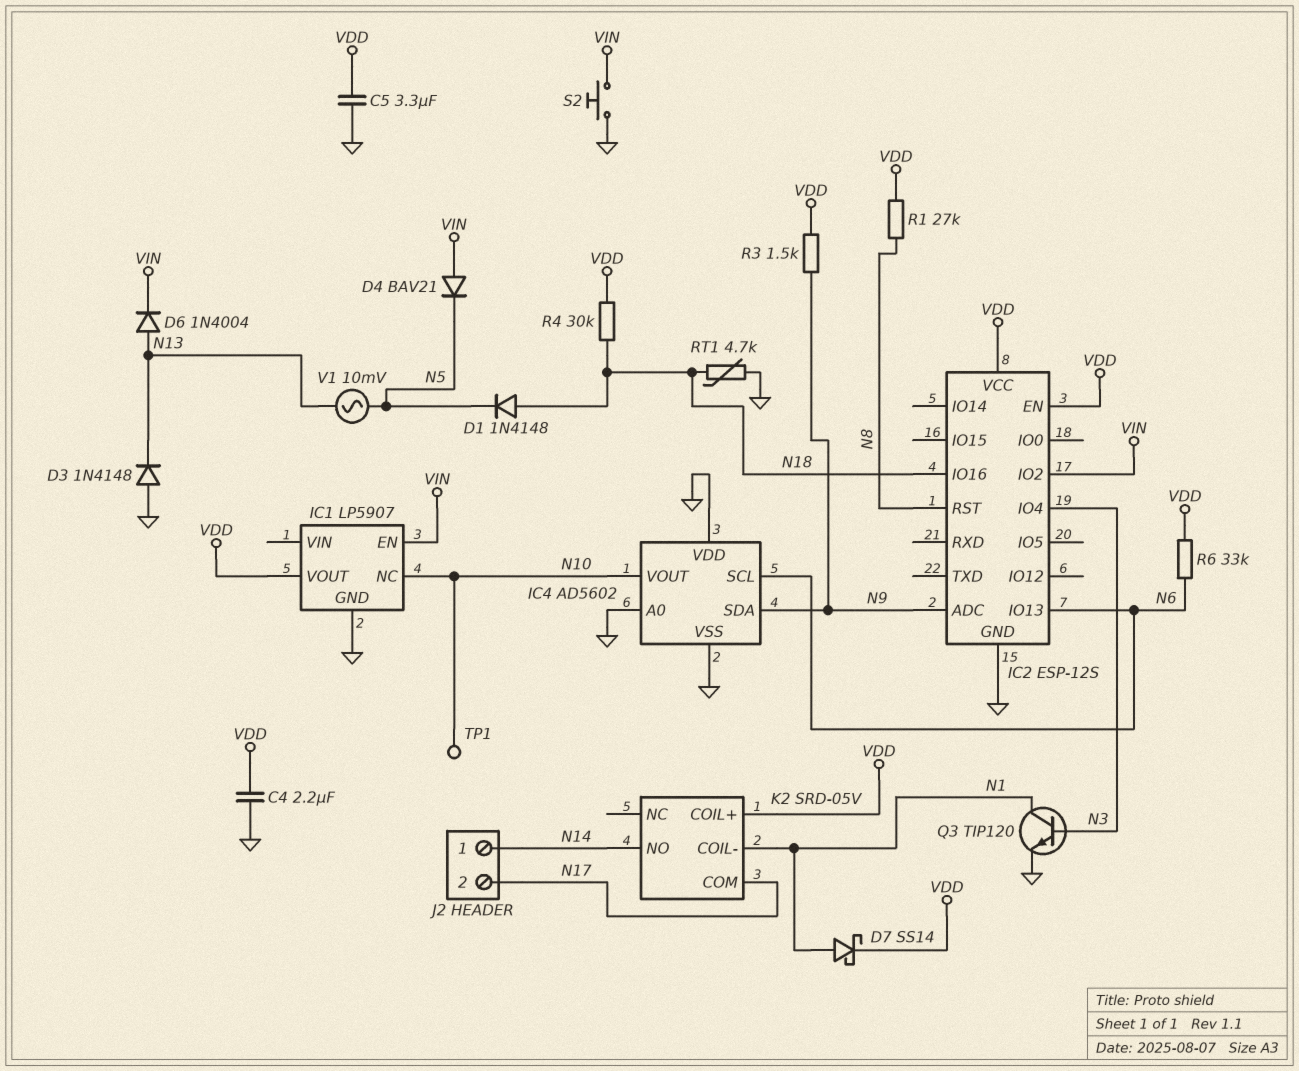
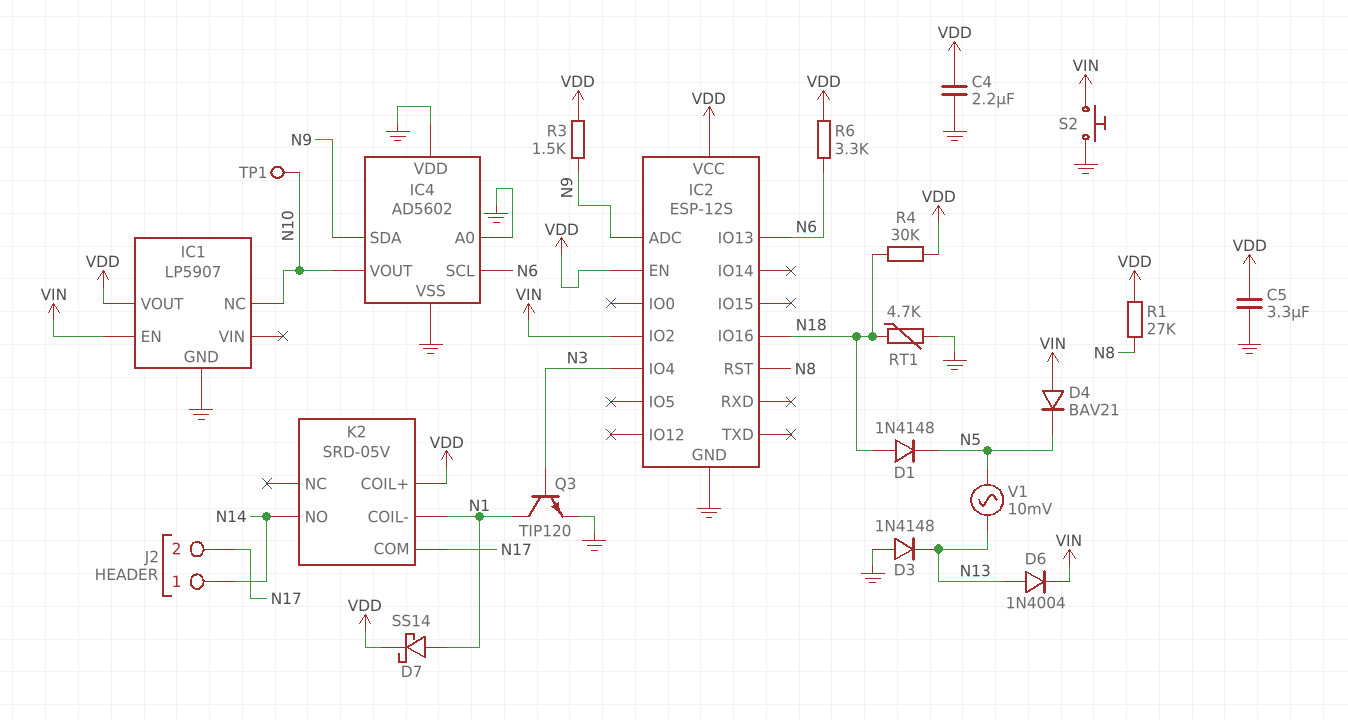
R6: 33k (N6, VDD) -> 3.3k (N6, VDD)

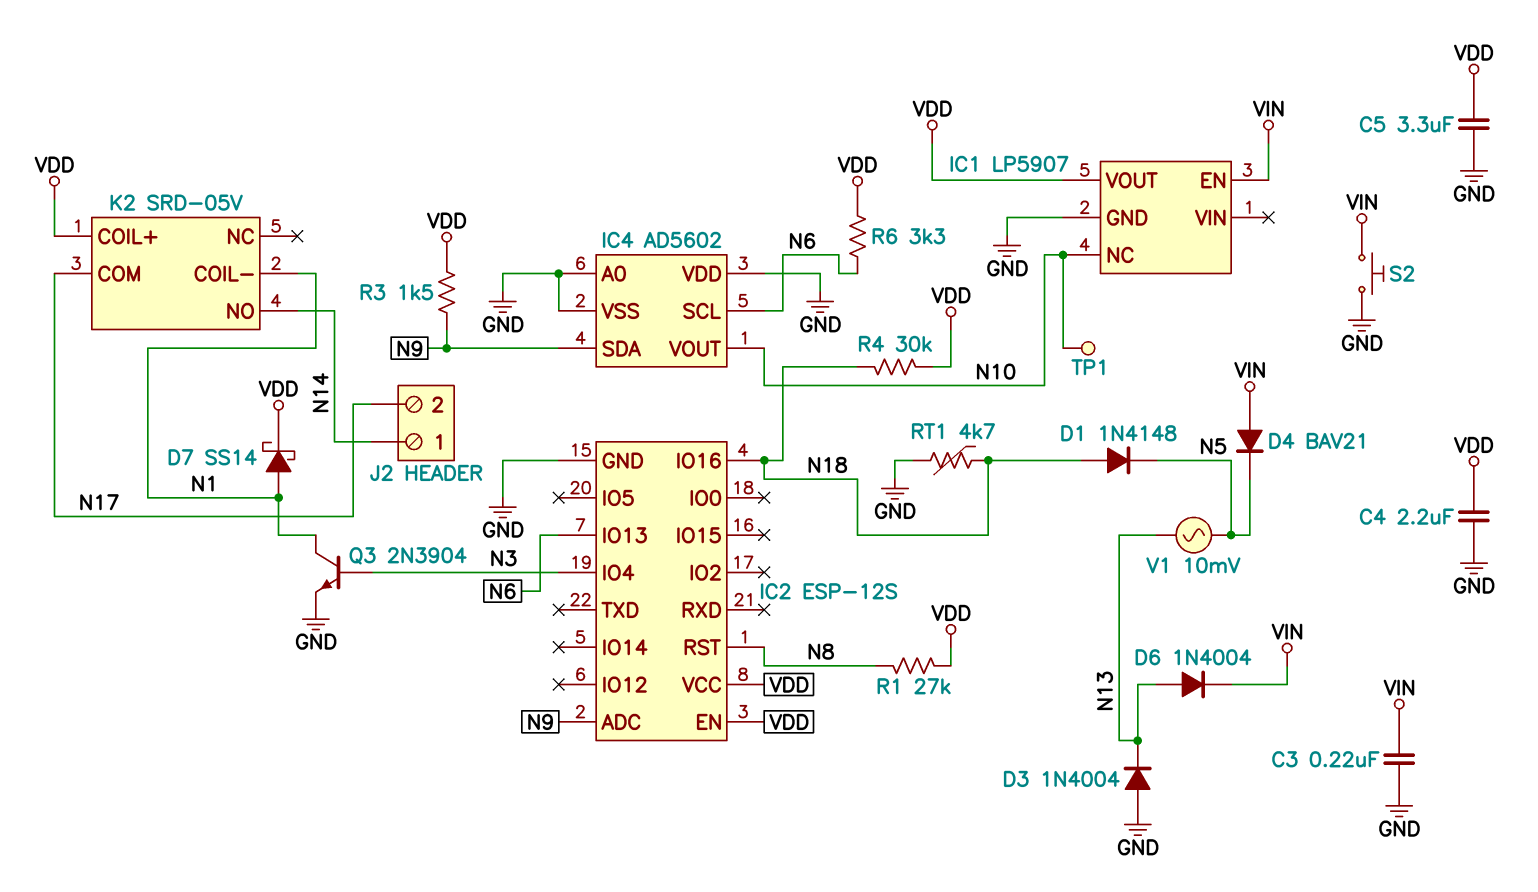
C3: none -> 220nF (GND, VIN)
D3: diode 1N4148 (A GND, K N13) -> diode 1N4004 (A GND, K N13)
IC2 pin IO2: VIN -> none
Q3: NPN TIP120 (B N3, C N1, E GND) -> NPN 2N3904 (B N3, C N1, E GND)

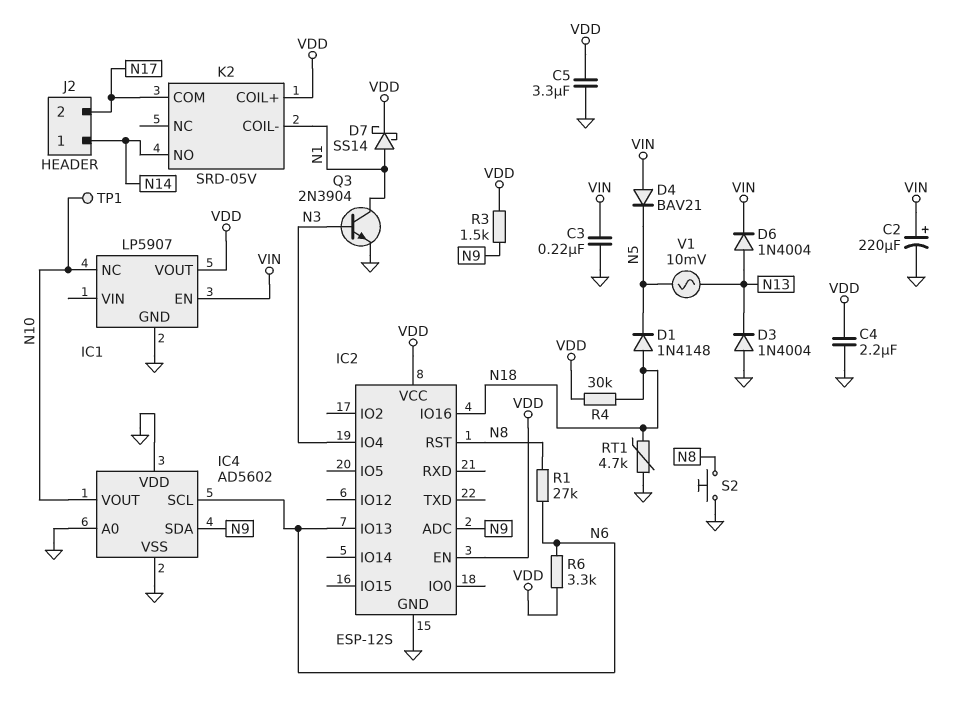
C2: none -> 220uF (plus VIN, minus GND)
R1: 27k (N8, VDD) -> 27k (N6, N8)
S2: button (GND, VIN) -> button (GND, N8)

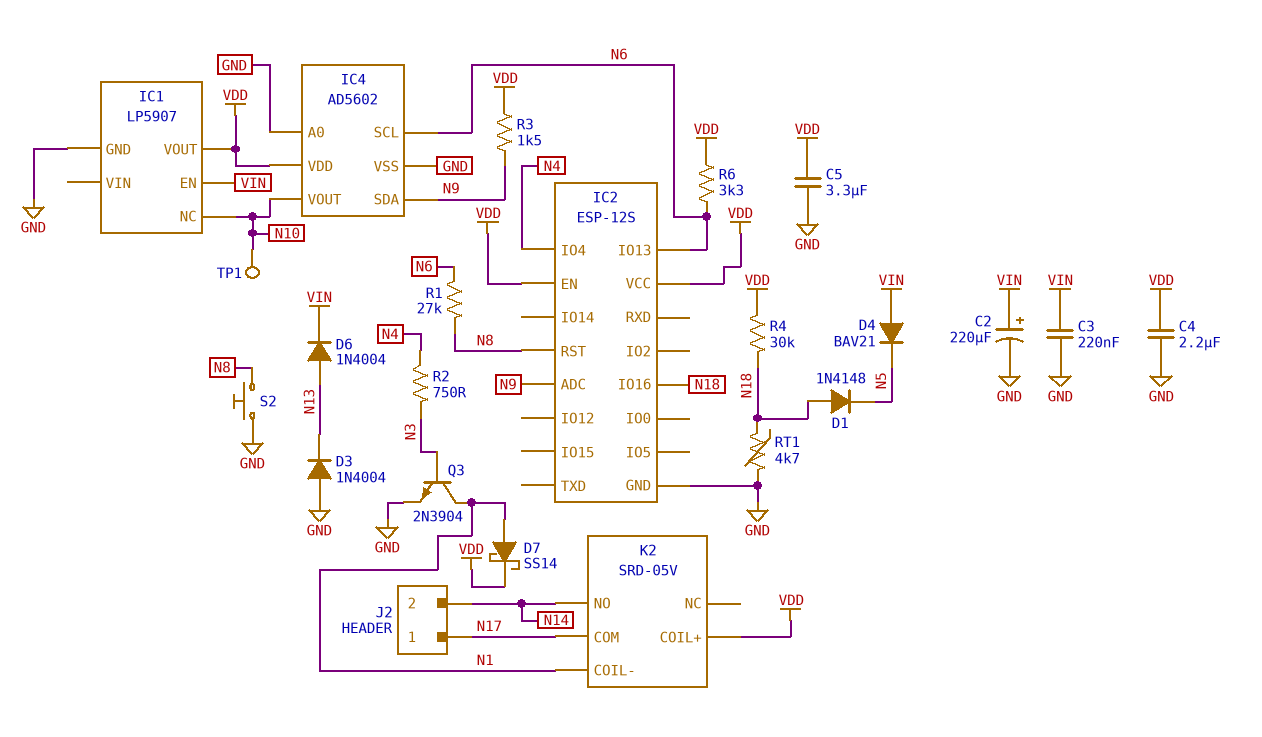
IC2 pin IO4: N3 -> N4
IC4 pin VDD: GND -> VDD
J2 pin 1: N14 -> N17
J2 pin 2: N17 -> N14
R2: none -> 750 (N3, N4)
V1: AC 10mV (N5, N13) -> none

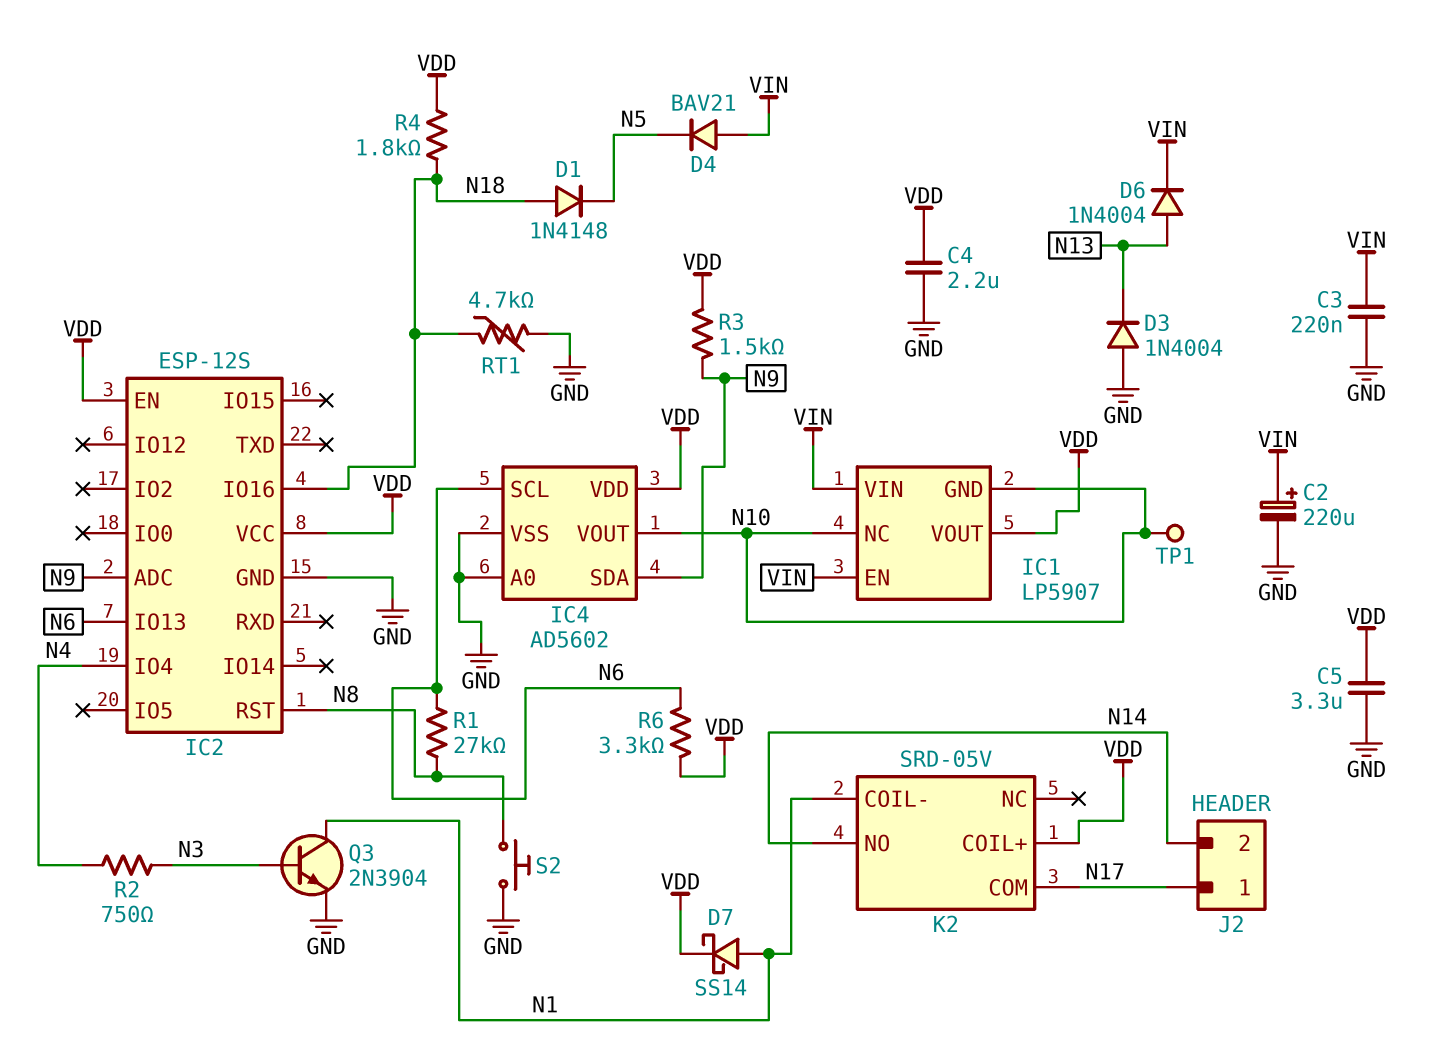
IC1 pin GND: GND -> N10
IC1 pin VIN: none -> VIN
R4: 30k (N18, VDD) -> 1.8k (N18, VDD)

